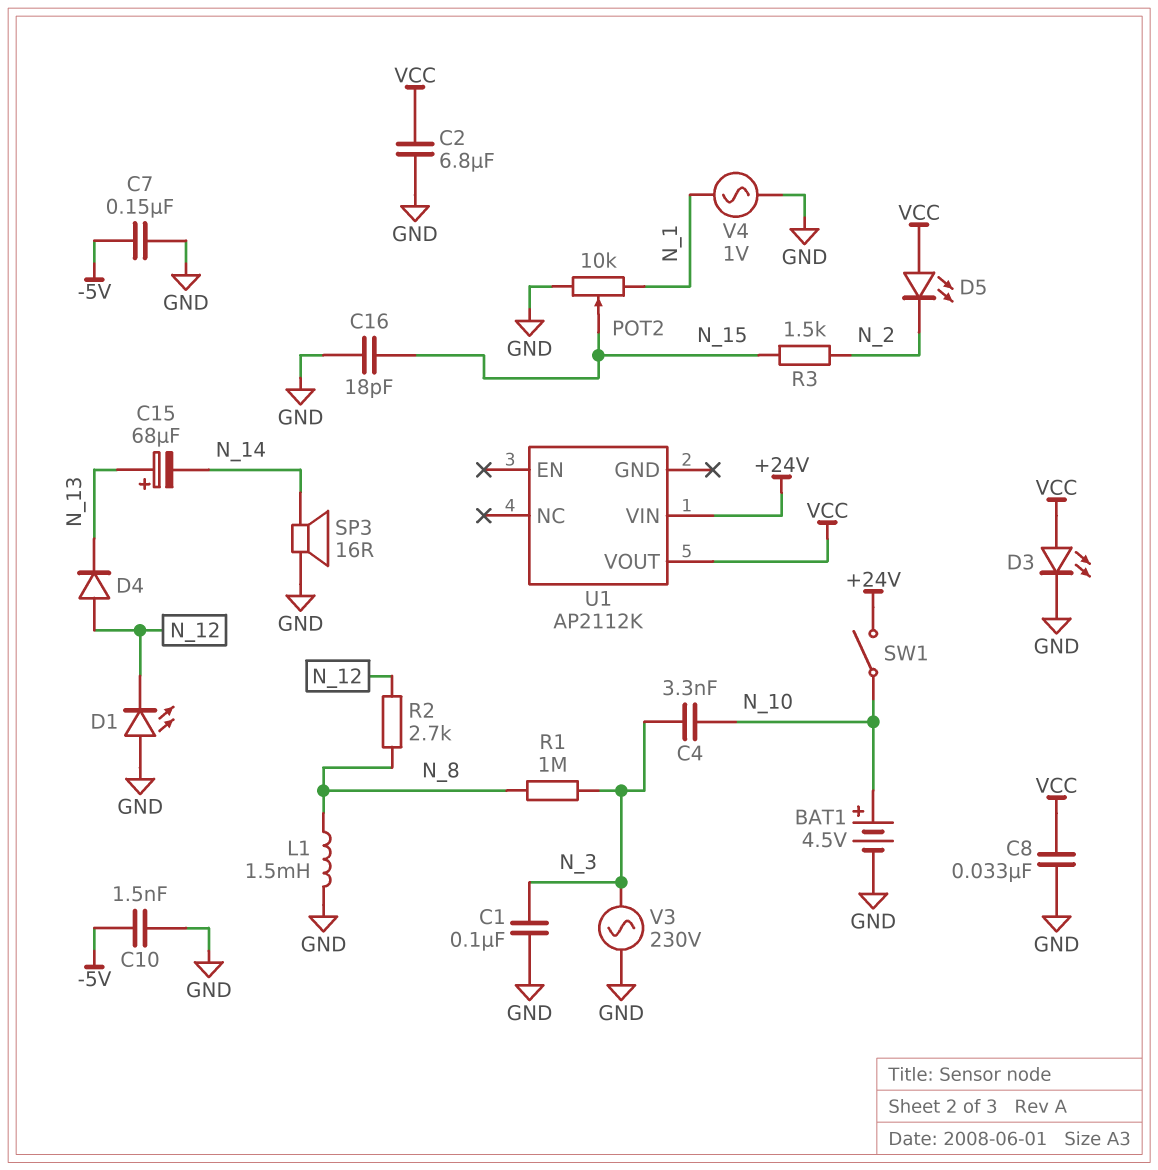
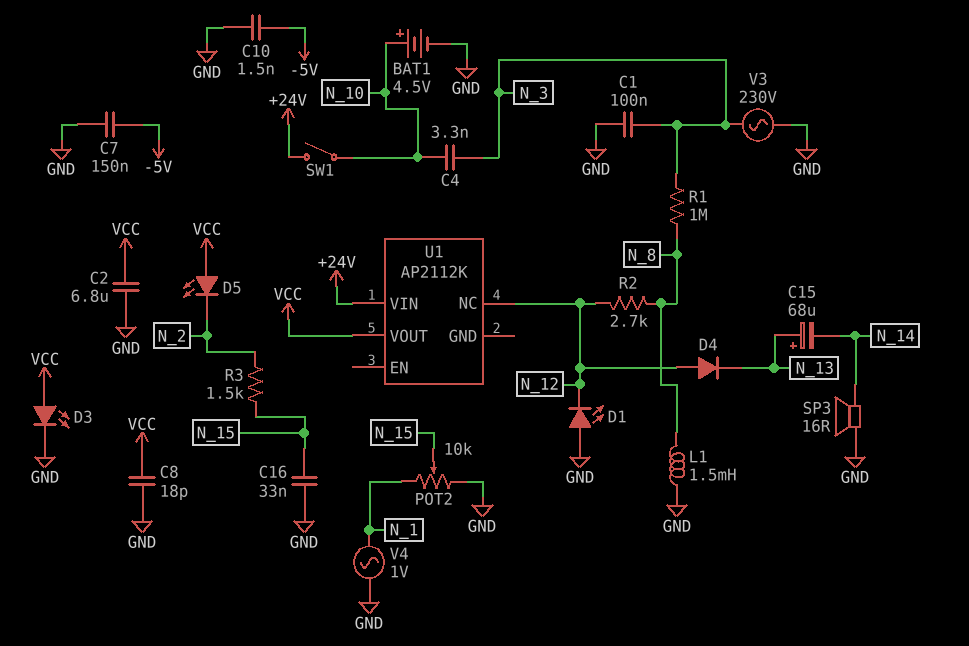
C8: 33nF (GND, VCC) -> 18pF (GND, VCC)
C16: 18pF (GND, N_15) -> 33nF (GND, N_15)
U1 pin NC: none -> N_12

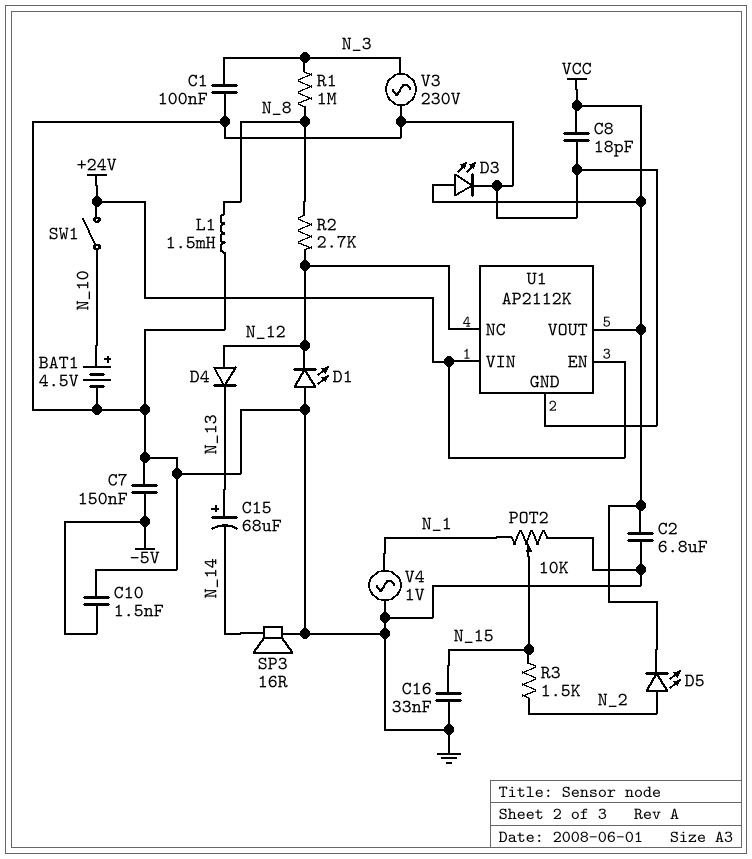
C4: 3.3nF (N_3, N_10) -> none
D5: LED (A VCC, K N_2) -> LED (A N_2, K VCC)
U1 pin EN: none -> +24V
U1 pin GND: none -> GND

